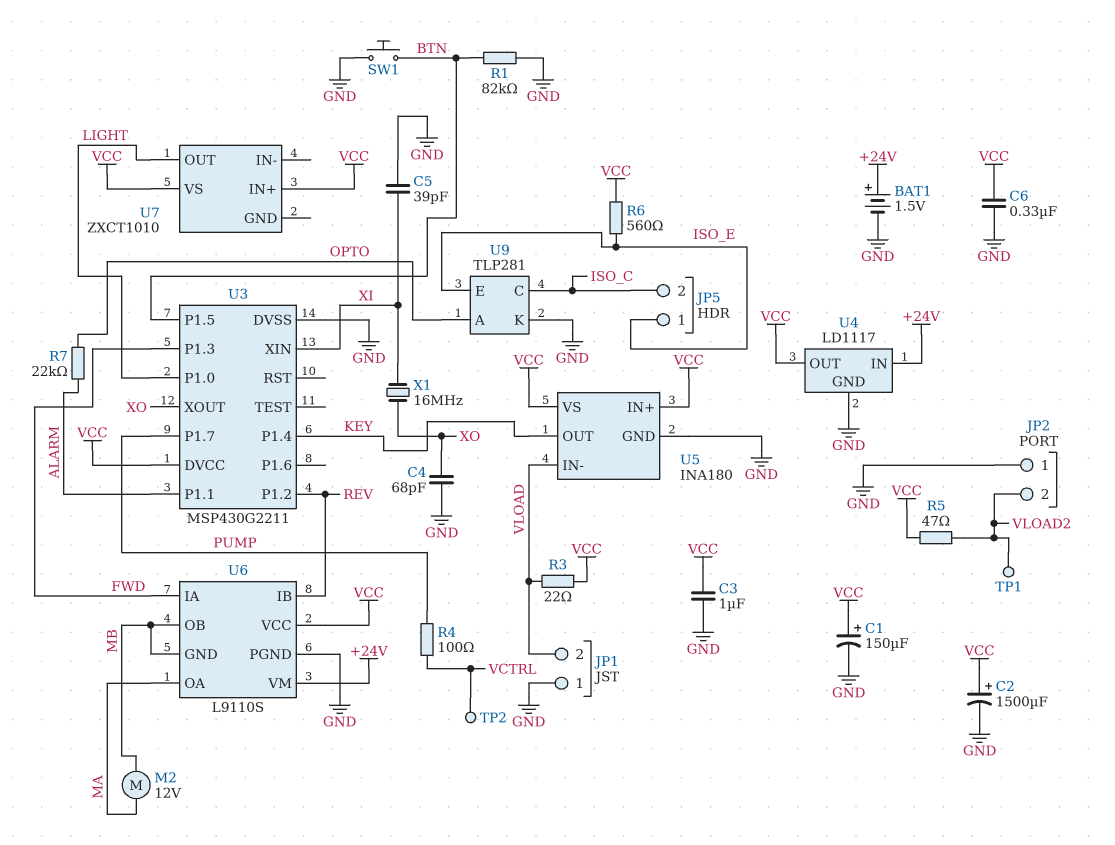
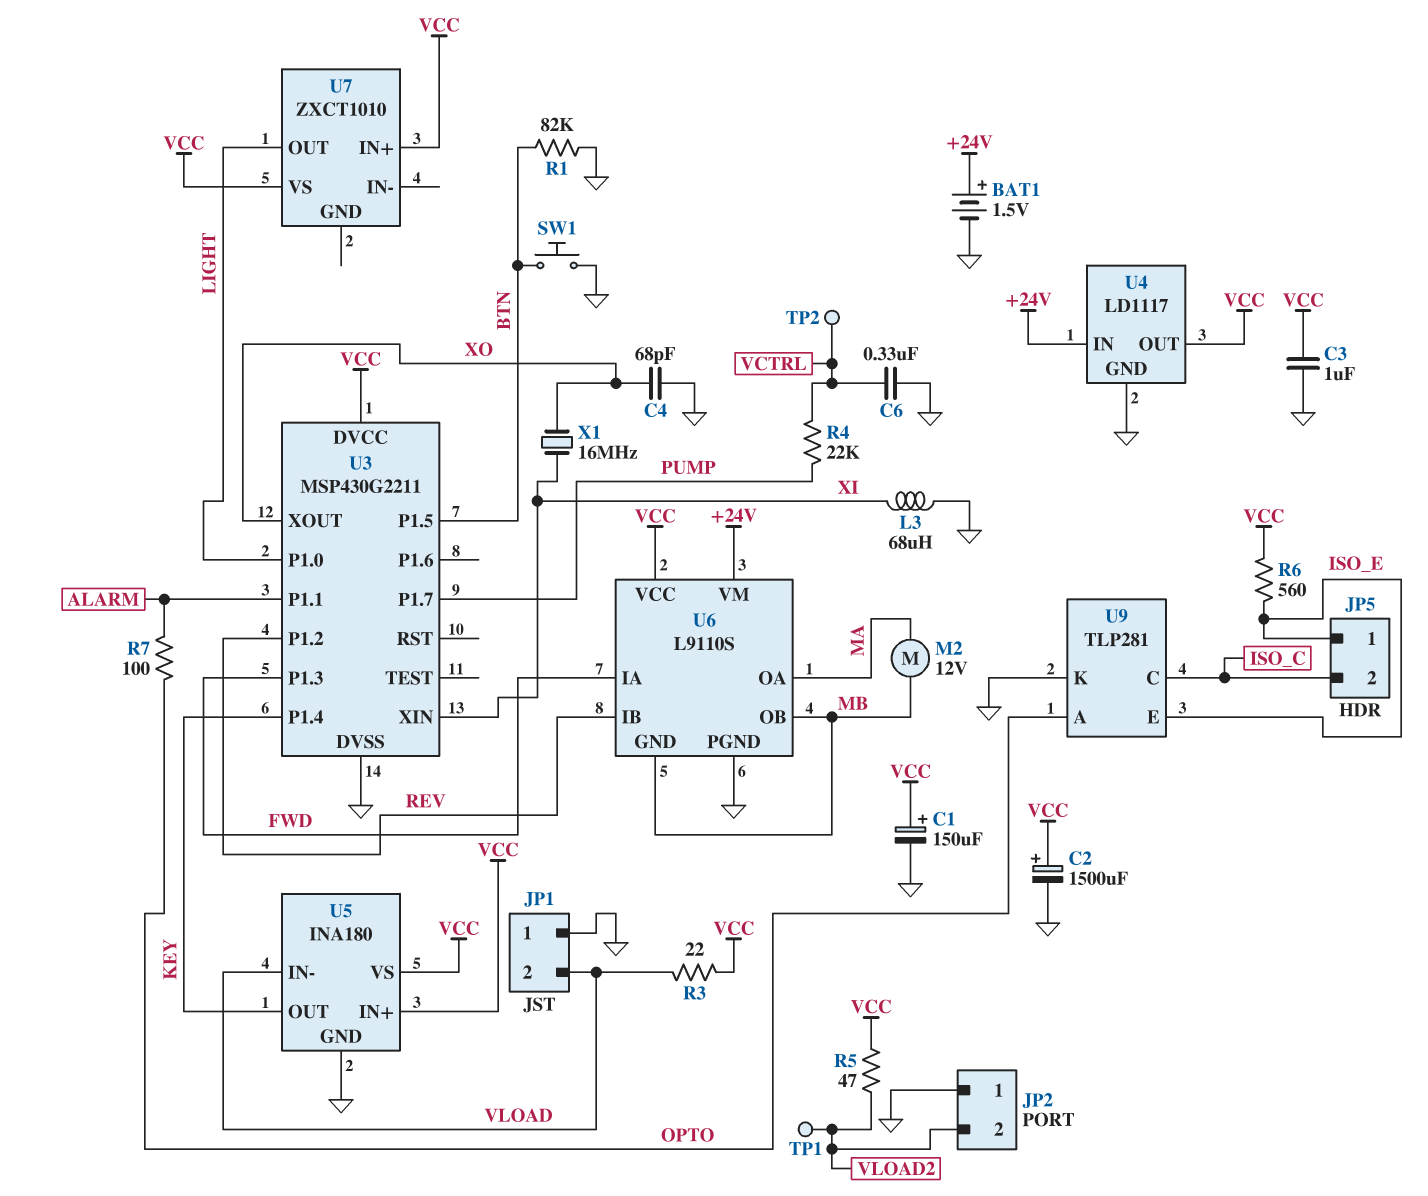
C5: 39pF (GND, XI) -> none
C6: 330nF (GND, VCC) -> 330nF (GND, VCTRL)
L3: none -> 68uH (GND, XI)
R4: 100 (PUMP, VCTRL) -> 22k (PUMP, VCTRL)
R7: 22k (ALARM, OPTO) -> 100 (ALARM, OPTO)

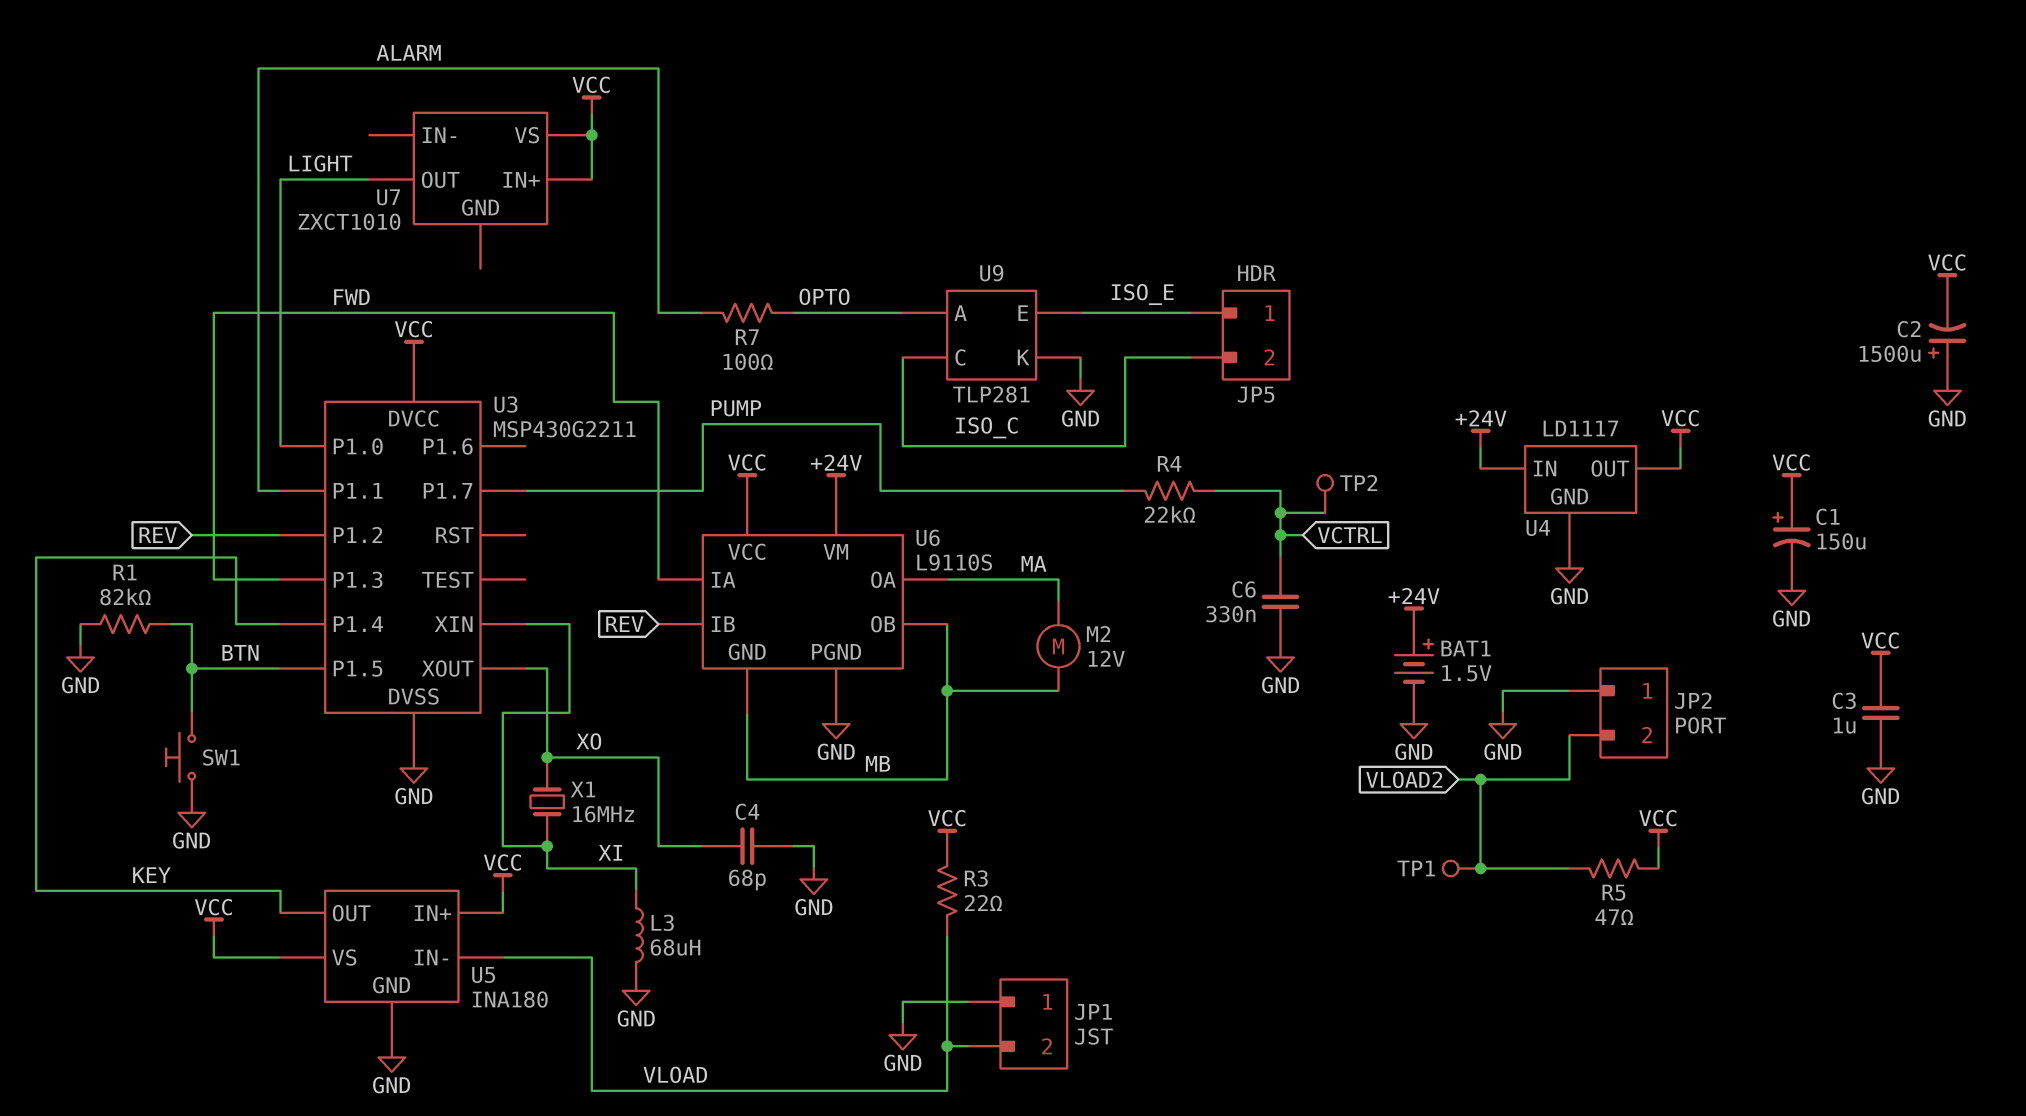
C2: 1500uF (plus VCC, minus GND) -> 1500uF (plus GND, minus VCC)
R6: 560 (ISO_E, VCC) -> none

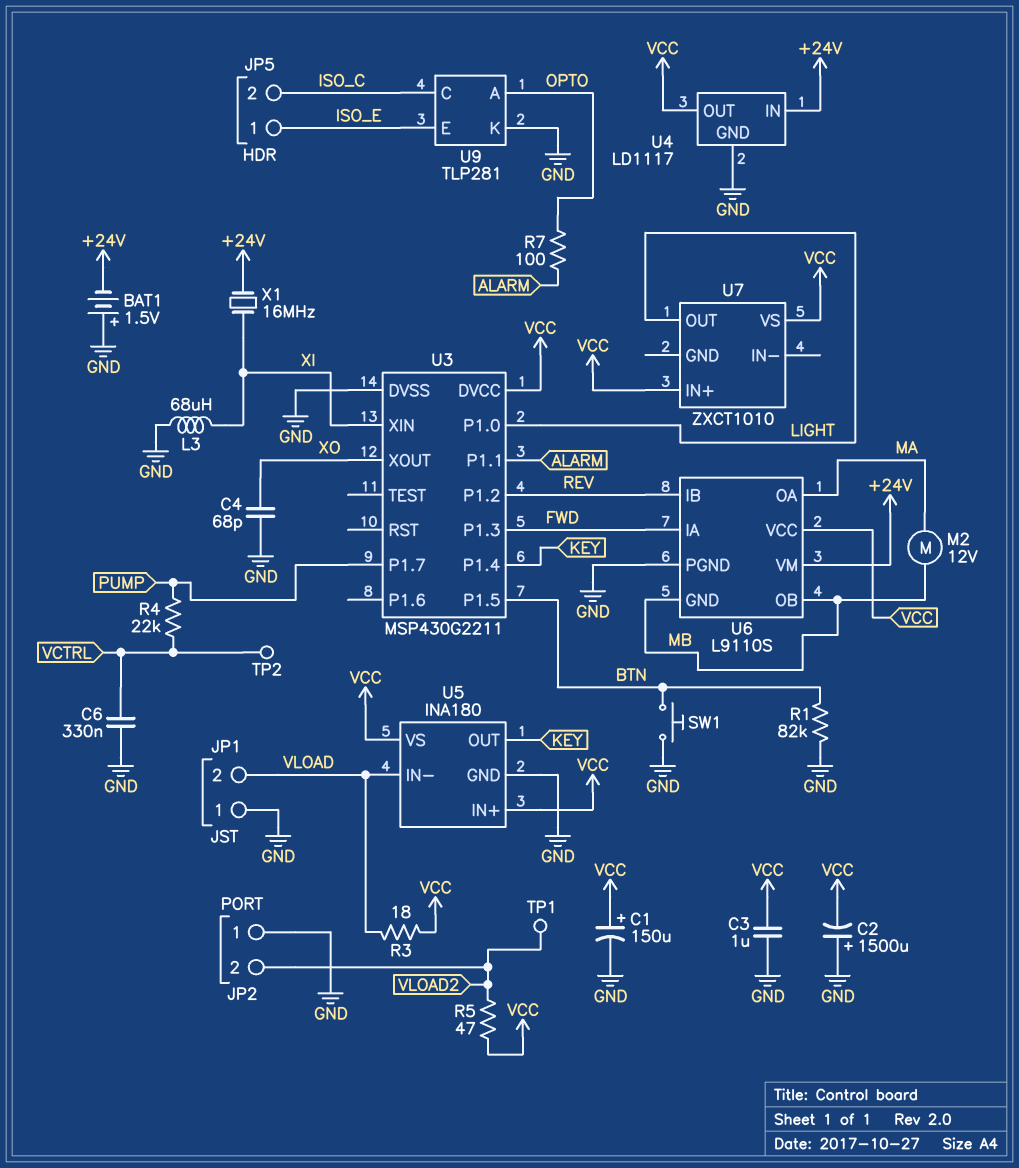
BAT1: 1.5V (plus +24V, minus GND) -> 1.5V (plus GND, minus +24V)
R3: 22 (VCC, VLOAD) -> 18 (VCC, VLOAD)
X1: 16MHz (XI, XO) -> 16MHz (+24V, XI)

